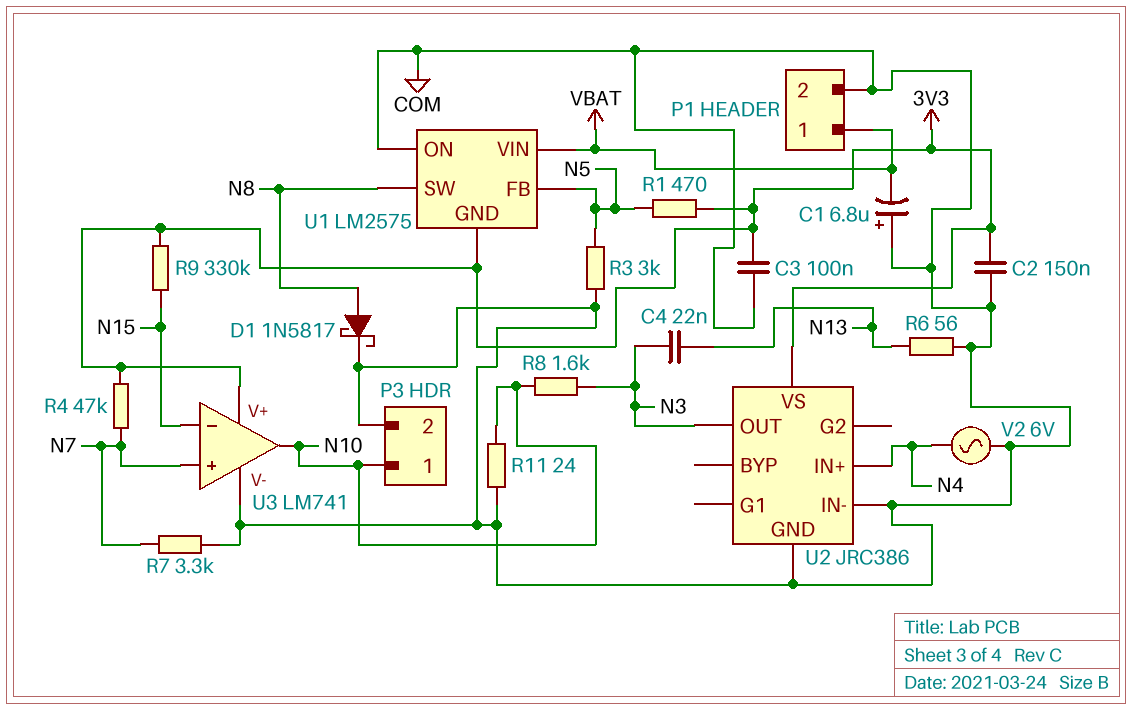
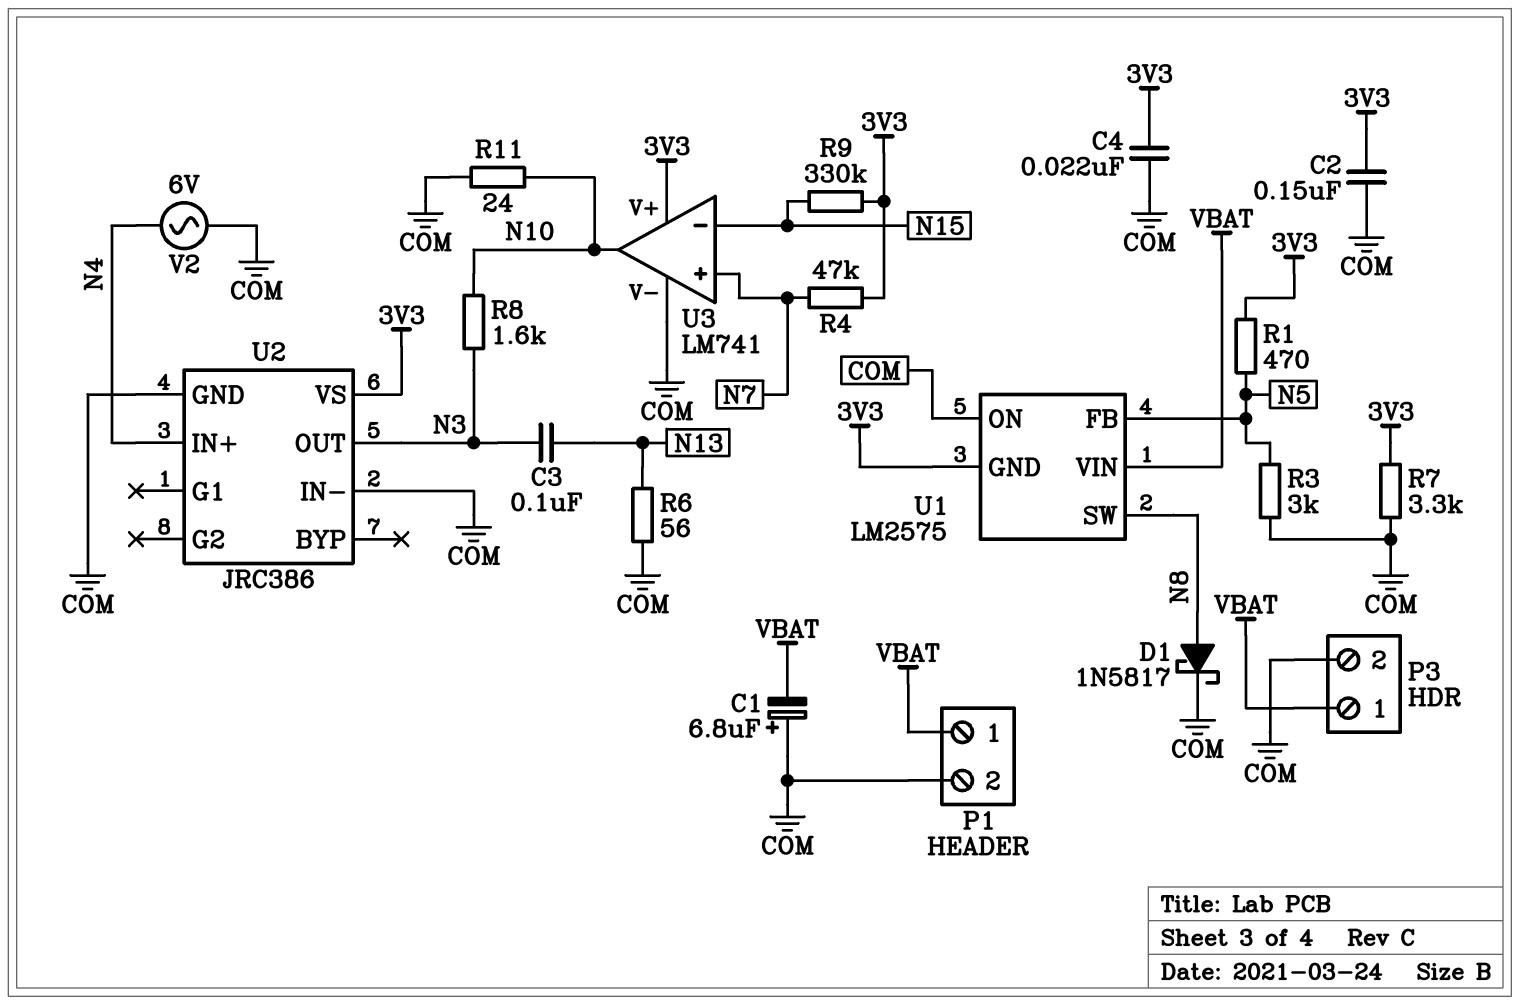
C3: 100nF (3V3, COM) -> 100nF (N3, N13)
C4: 22nF (N3, N13) -> 22nF (3V3, COM)
P3 pin 1: N10 -> VBAT
R7: 3.3k (COM, N7) -> 3.3k (3V3, COM)

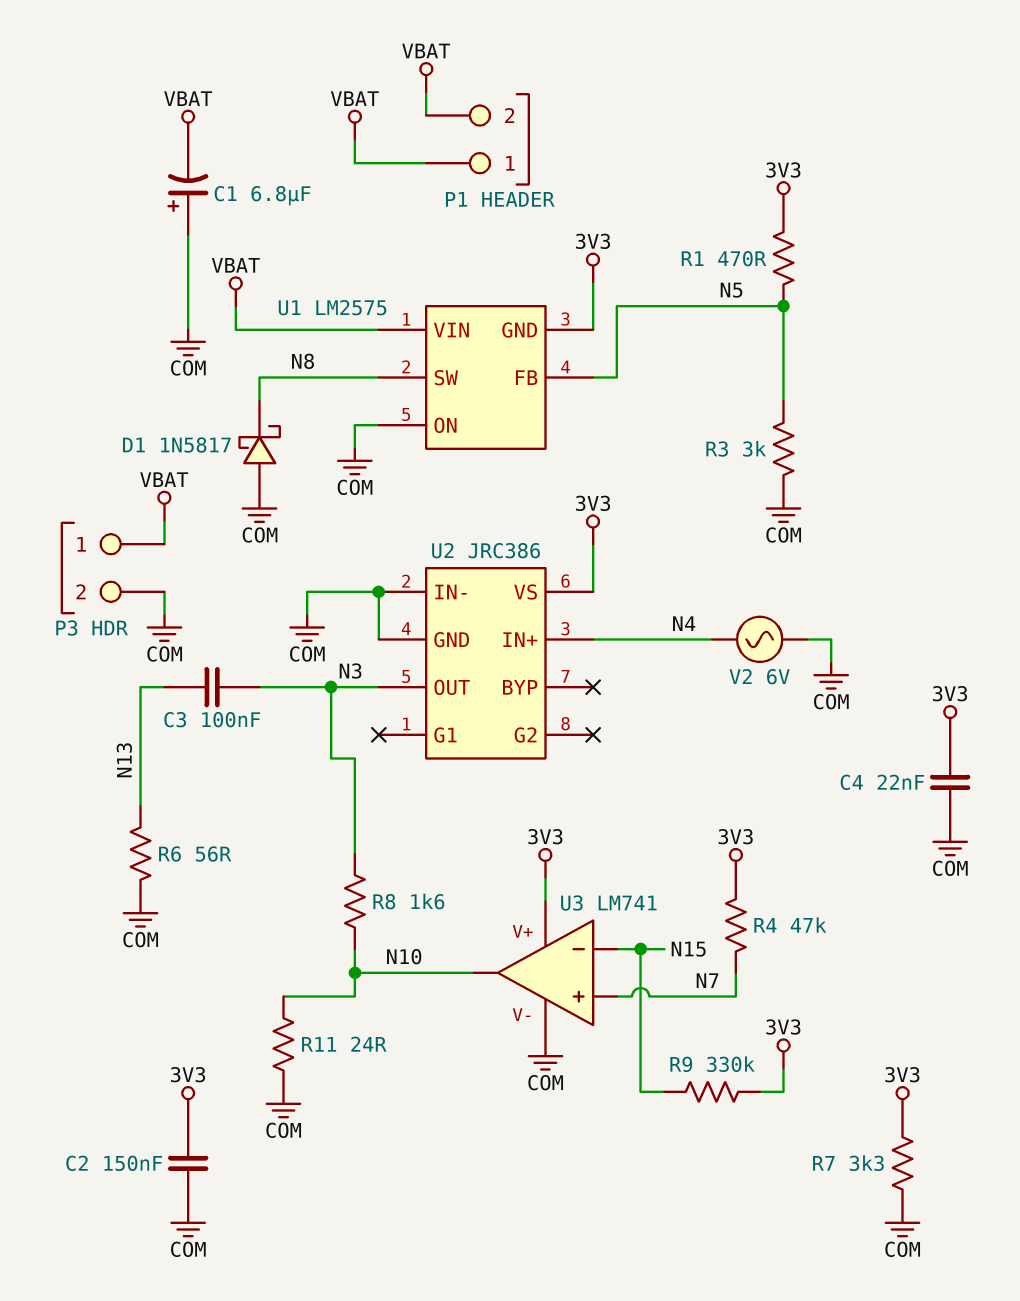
D1: schottky 1N5817 (A N8, K COM) -> schottky 1N5817 (A COM, K N8)
P1 pin 2: COM -> VBAT

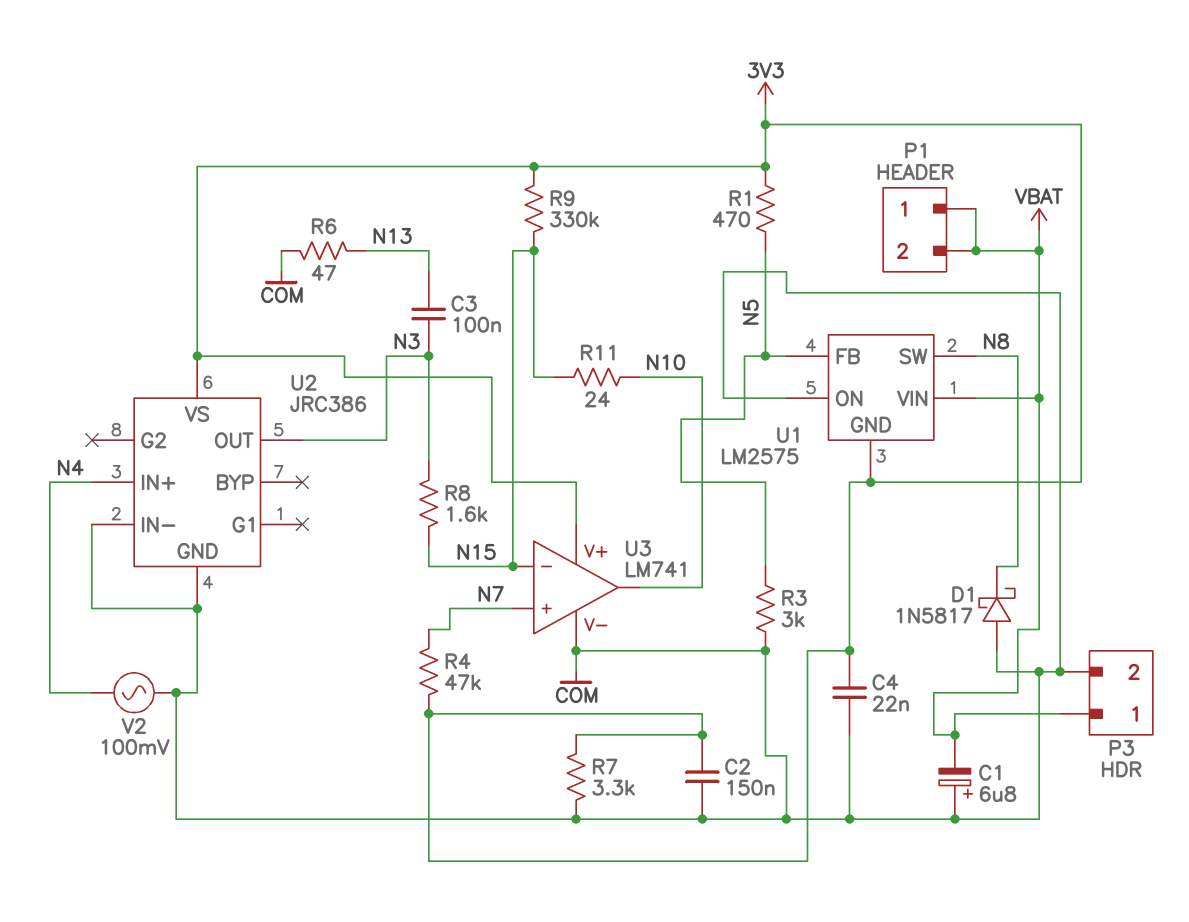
R6: 56 (COM, N13) -> 47 (COM, N13)
R8: 1.6k (N3, N10) -> 1.6k (N3, N15)
R11: 24 (COM, N10) -> 24 (N10, N15)
V2: AC 6V (COM, N4) -> AC 100mV (COM, N4)

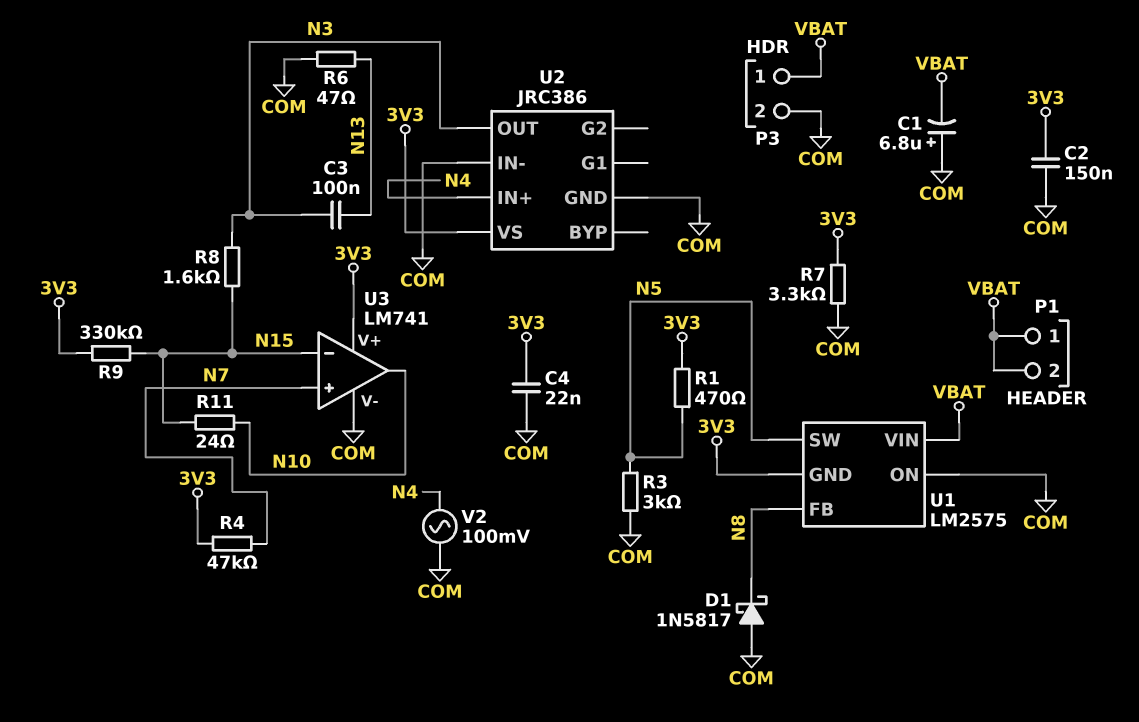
U1 pin FB: N5 -> N8
U1 pin SW: N8 -> N5

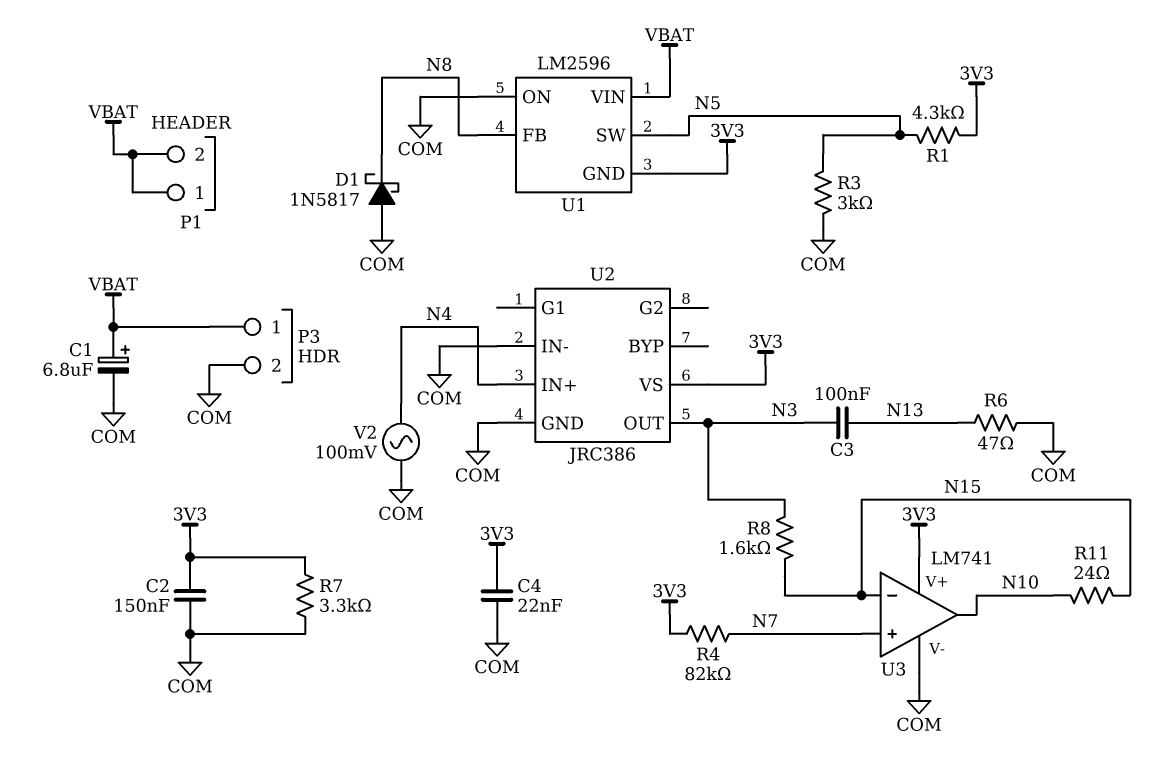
C1: 6.8uF (plus COM, minus VBAT) -> 6.8uF (plus VBAT, minus COM)
R1: 470 (3V3, N5) -> 4.3k (3V3, N5)
R4: 47k (3V3, N7) -> 82k (3V3, N7)
R9: 330k (3V3, N15) -> none
U1: LM2575 -> LM2596

